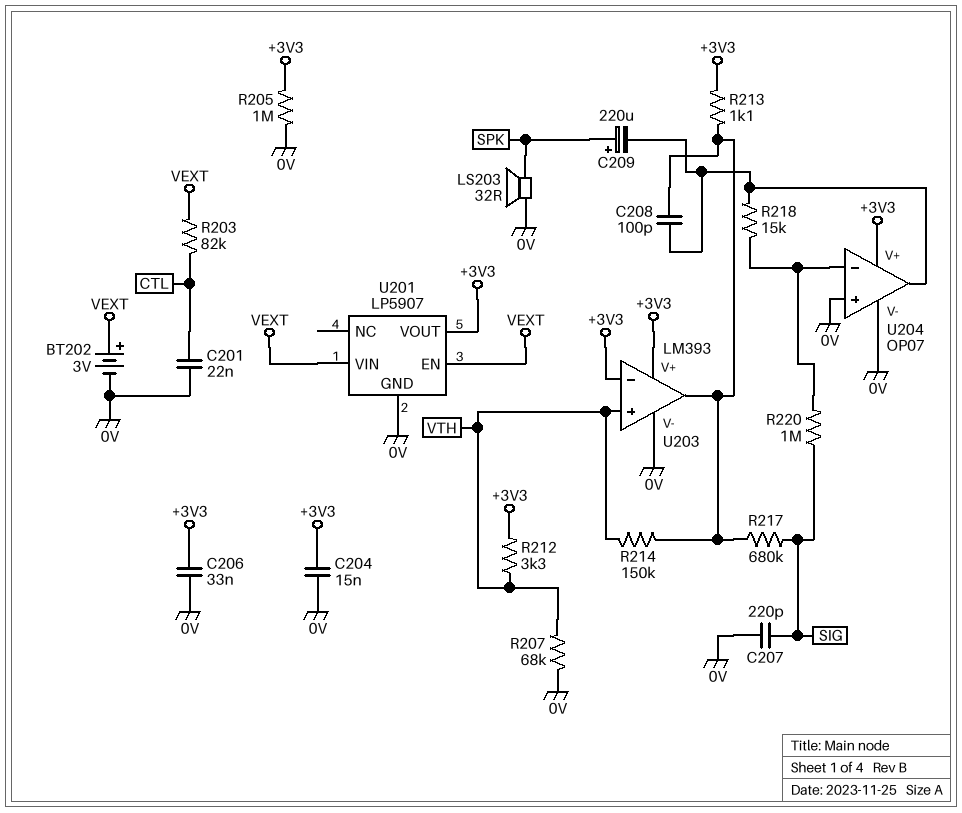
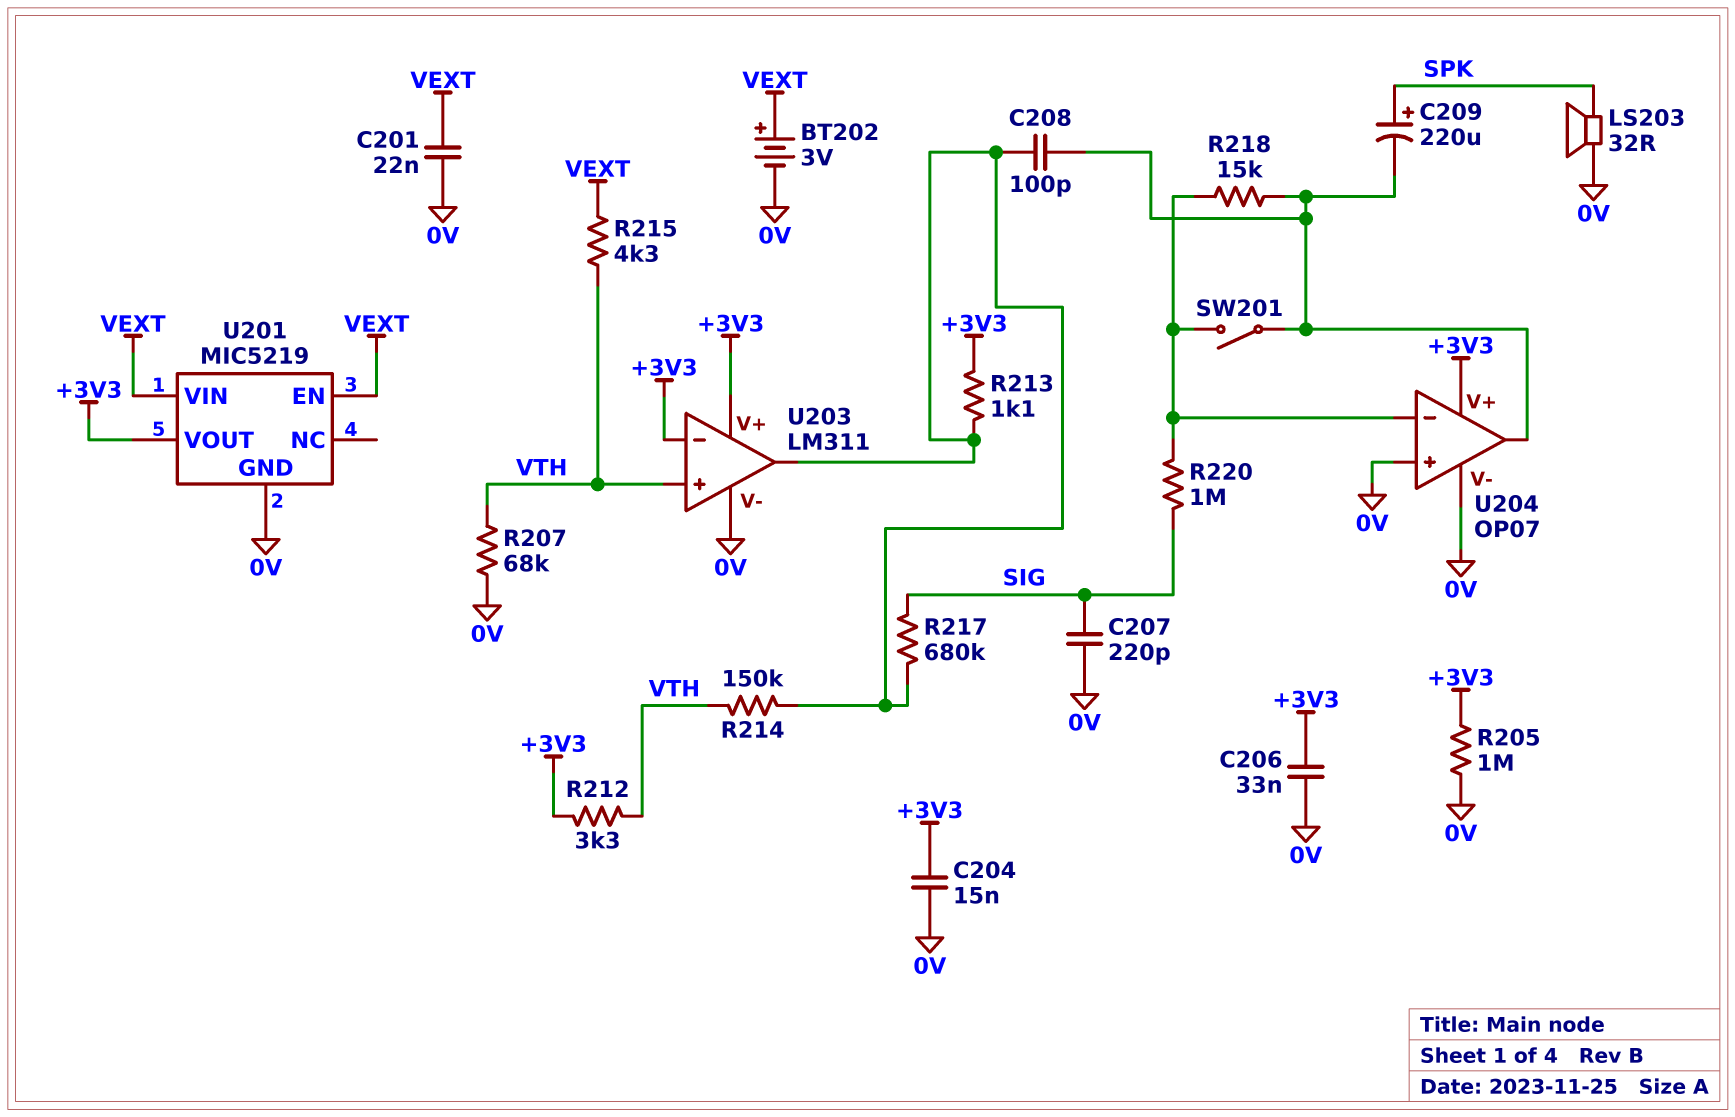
C201: 22nF (0V, CTL) -> 22nF (0V, VEXT)
R203: 82k (CTL, VEXT) -> none
R215: none -> 4.3k (VEXT, VTH)
SW201: none -> switch (U204/in-, U204/out)
U201: LP5907 -> MIC5219
U203: LM393 -> LM311

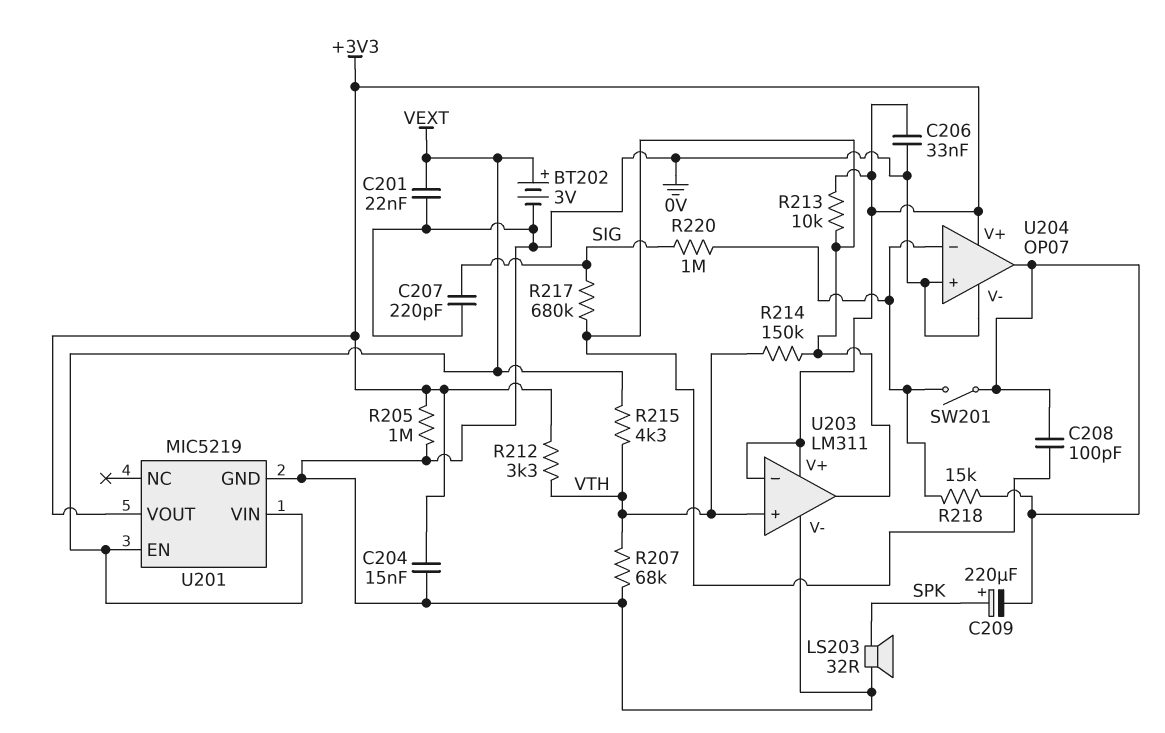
R213: 1.1k (+3V3, U203/out) -> 10k (+3V3, U203/out)

